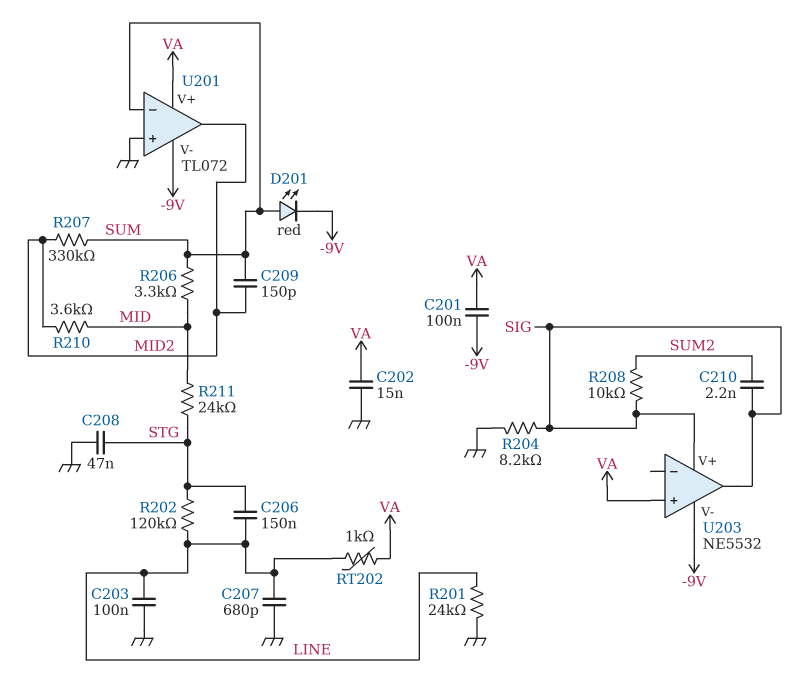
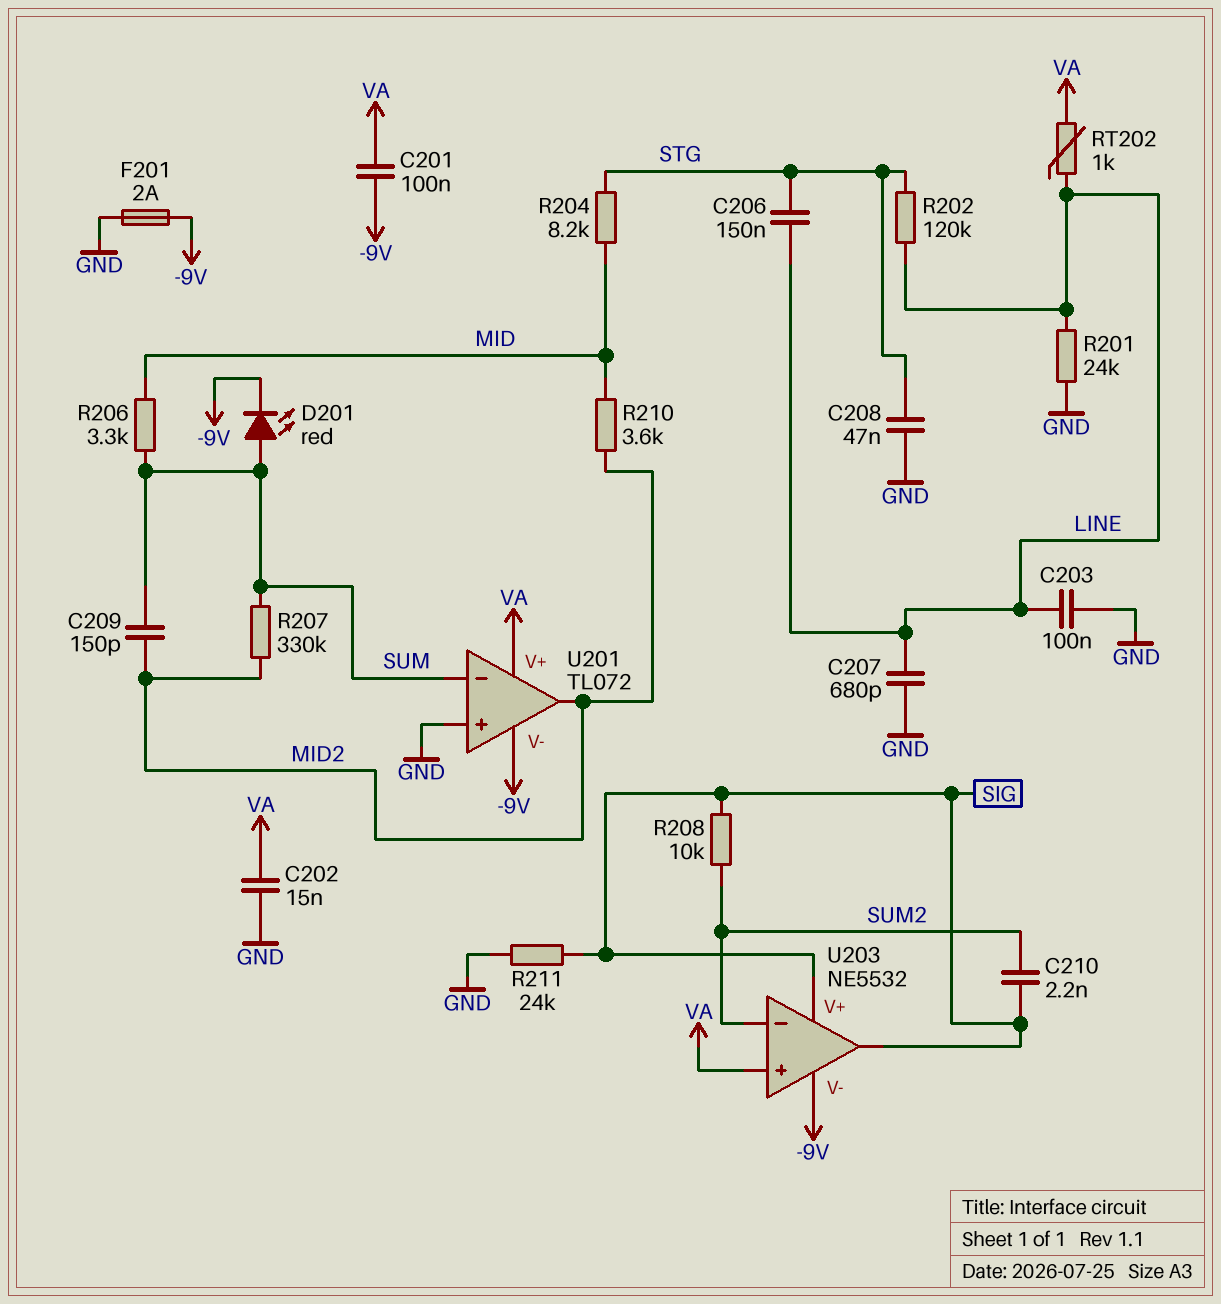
F201: none -> 2A (-9V, GND)
R204: 8.2k (GND, SIG) -> 8.2k (MID, STG)
R211: 24k (MID, STG) -> 24k (GND, SIG)
U203 pin in-: none -> SUM2

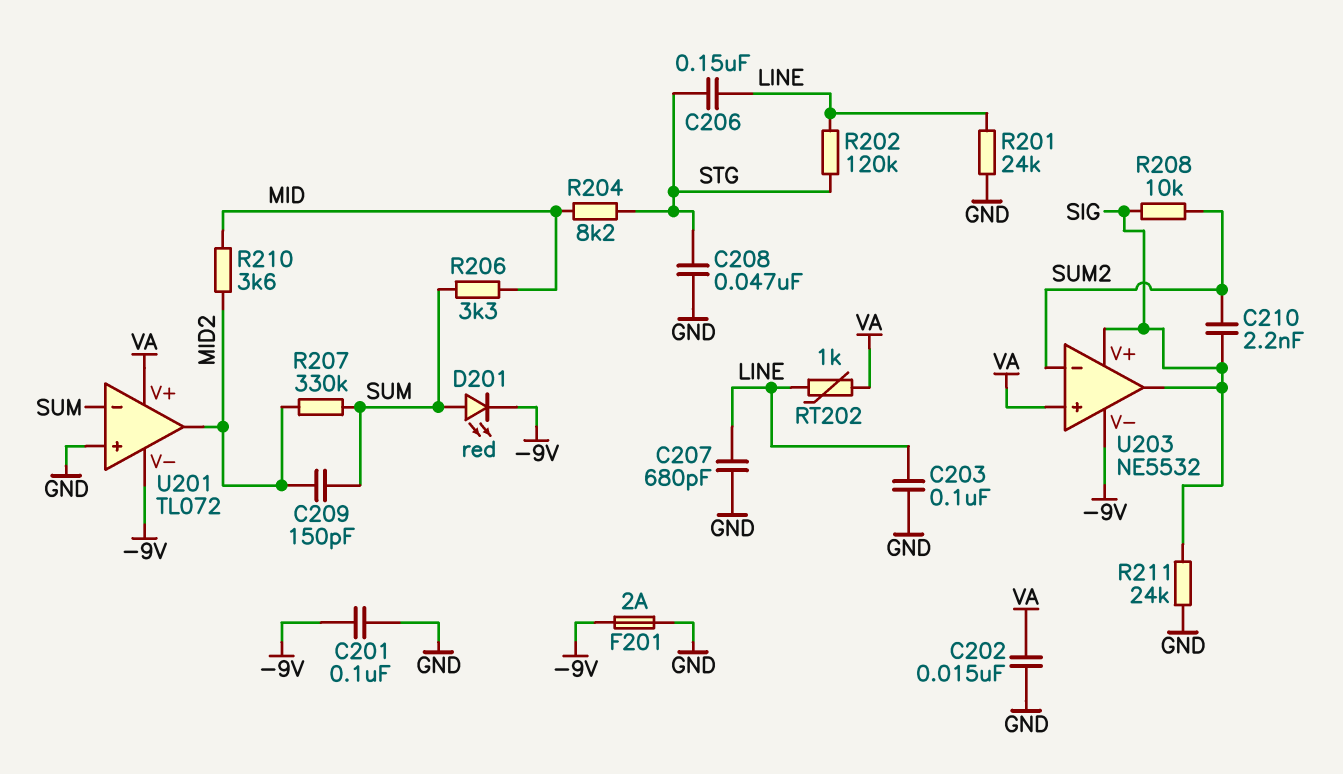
C201: 100nF (-9V, VA) -> 100nF (-9V, GND)

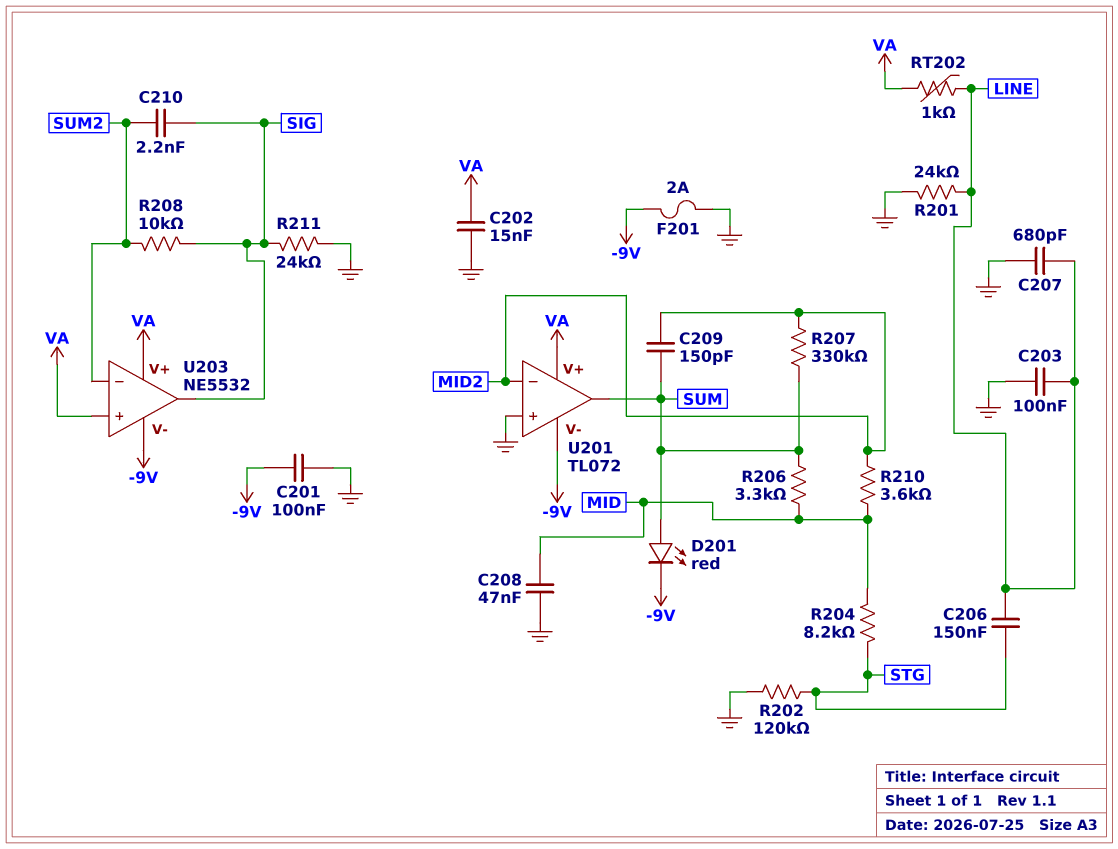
C208: 47nF (GND, STG) -> 47nF (GND, MID)
R202: 120k (LINE, STG) -> 120k (GND, STG)
U201 pin in-: SUM -> MID2
U201 pin out: MID2 -> SUM
U203 pin V+: SIG -> VA

